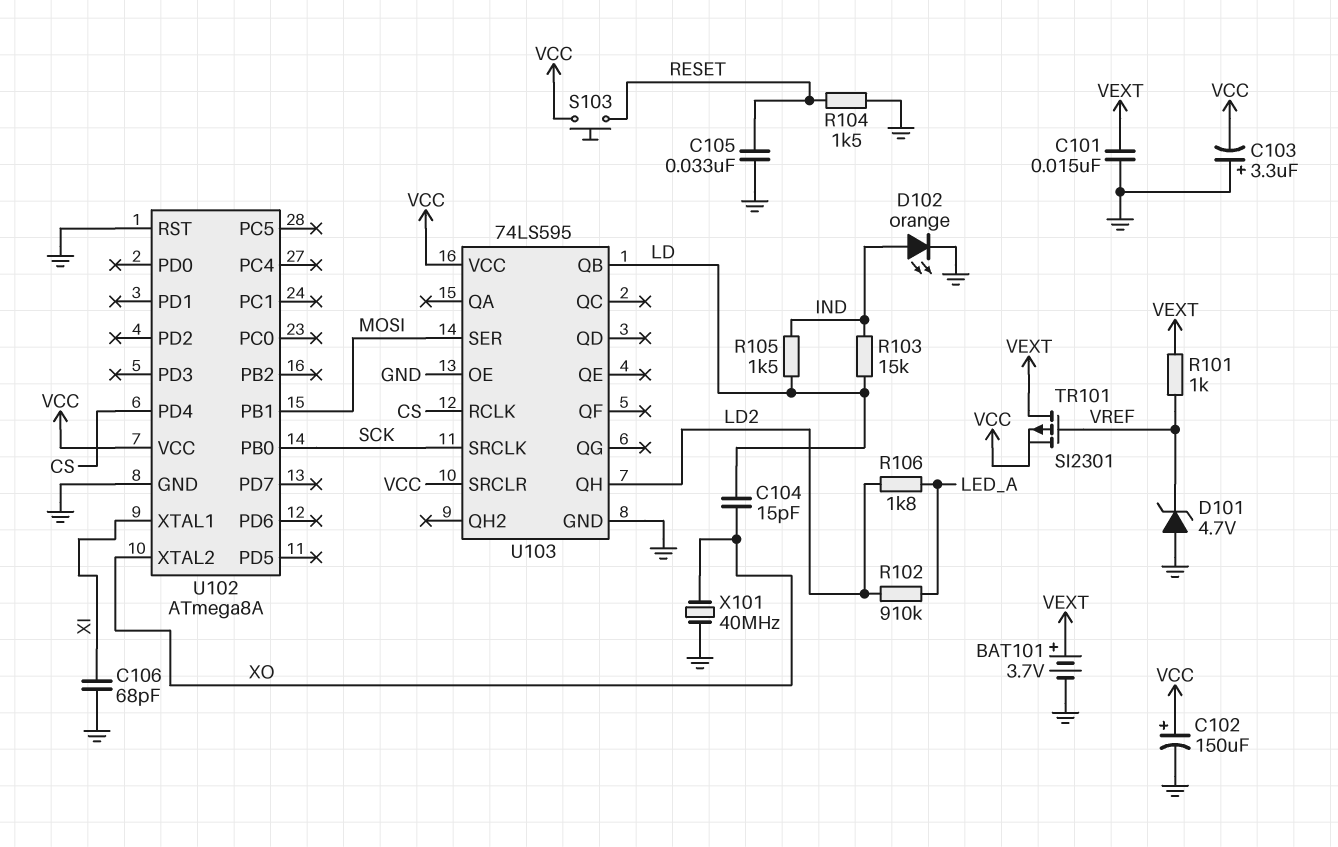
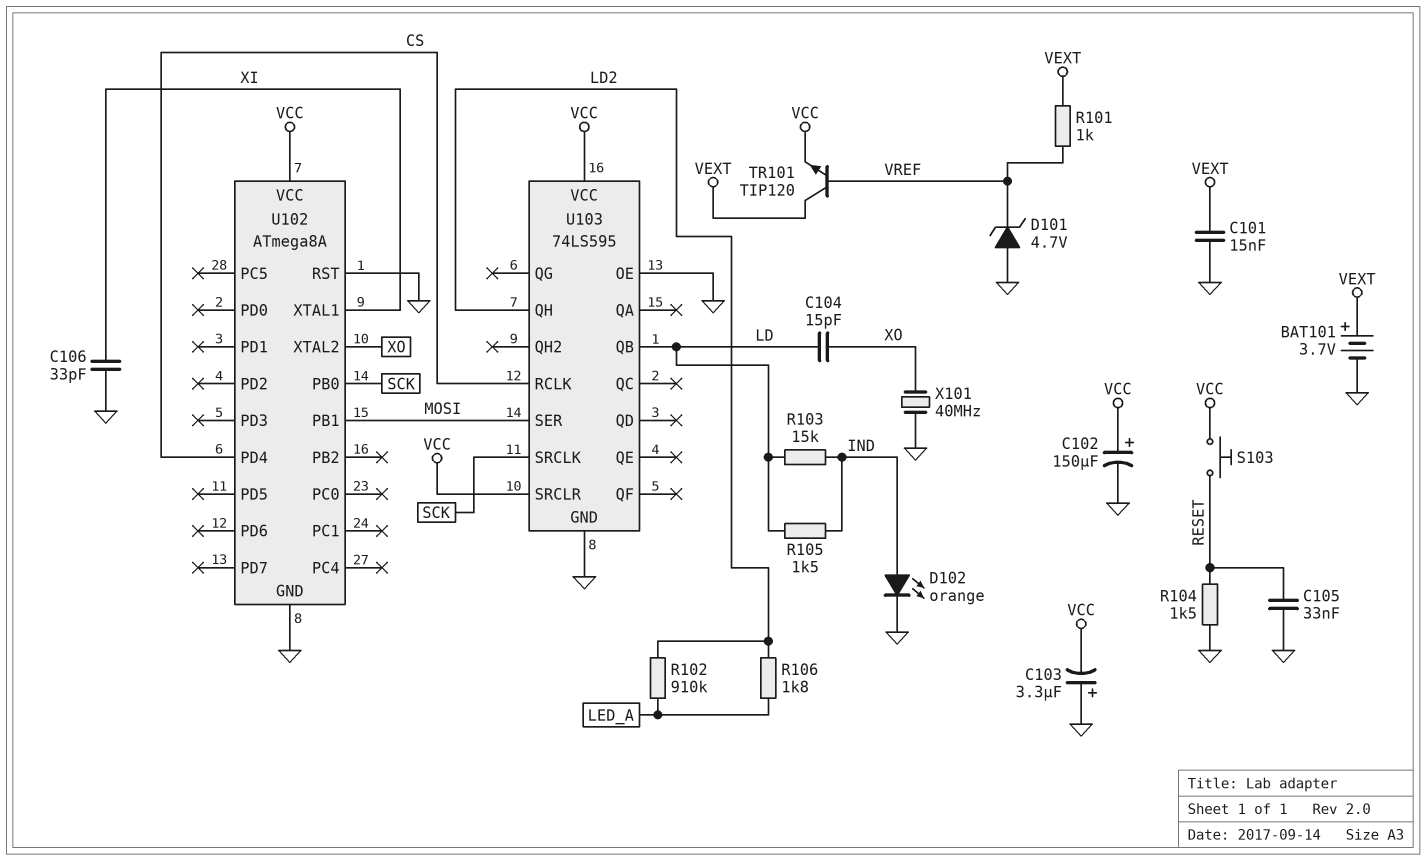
C106: 68pF (GND, XI) -> 33pF (GND, XI)
TR101: PMOS SI2301 (G VREF, D VEXT, S VCC) -> NPN TIP120 (B VREF, C VEXT, E VCC)

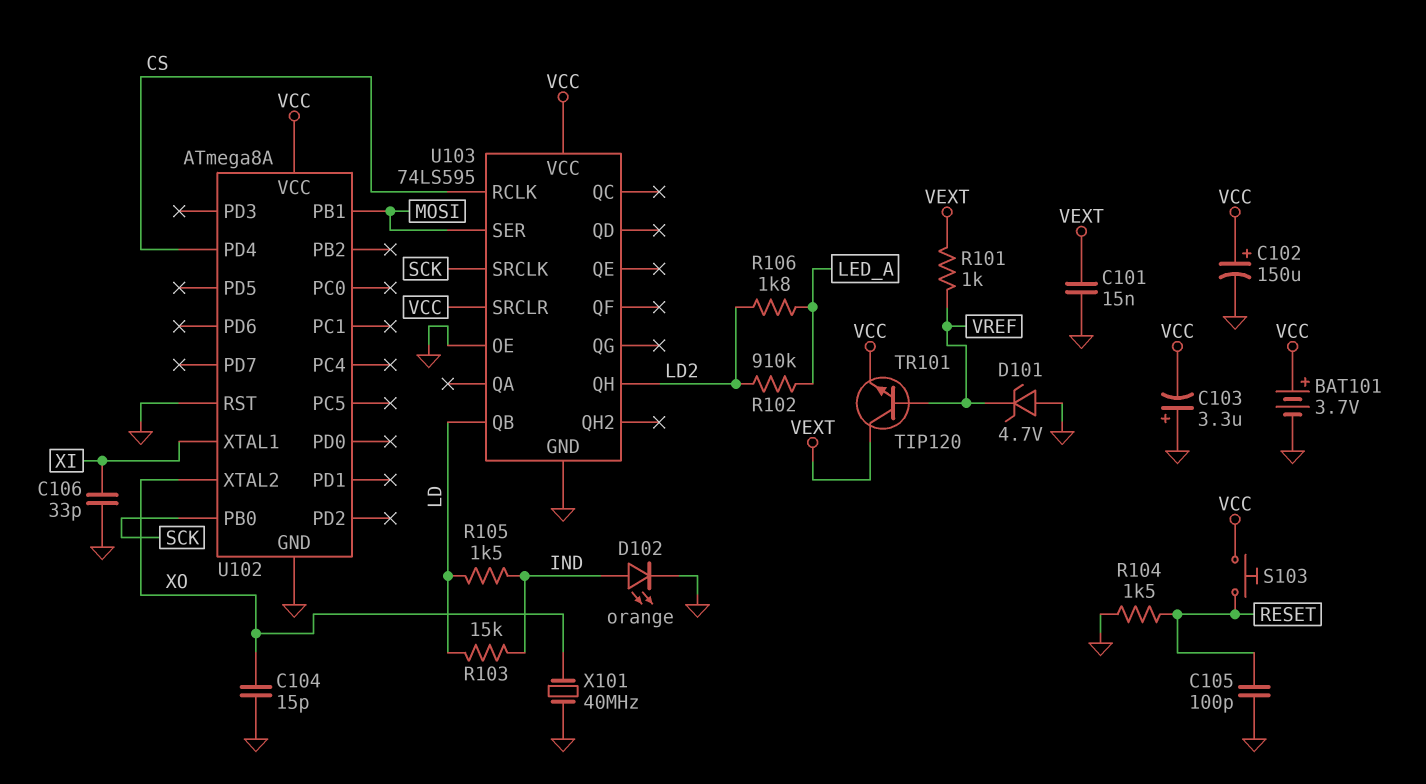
BAT101: 3.7V (plus VEXT, minus GND) -> 3.7V (plus VCC, minus GND)
C104: 15pF (LD, XO) -> 15pF (GND, XO)
C105: 33nF (GND, RESET) -> 100pF (GND, RESET)

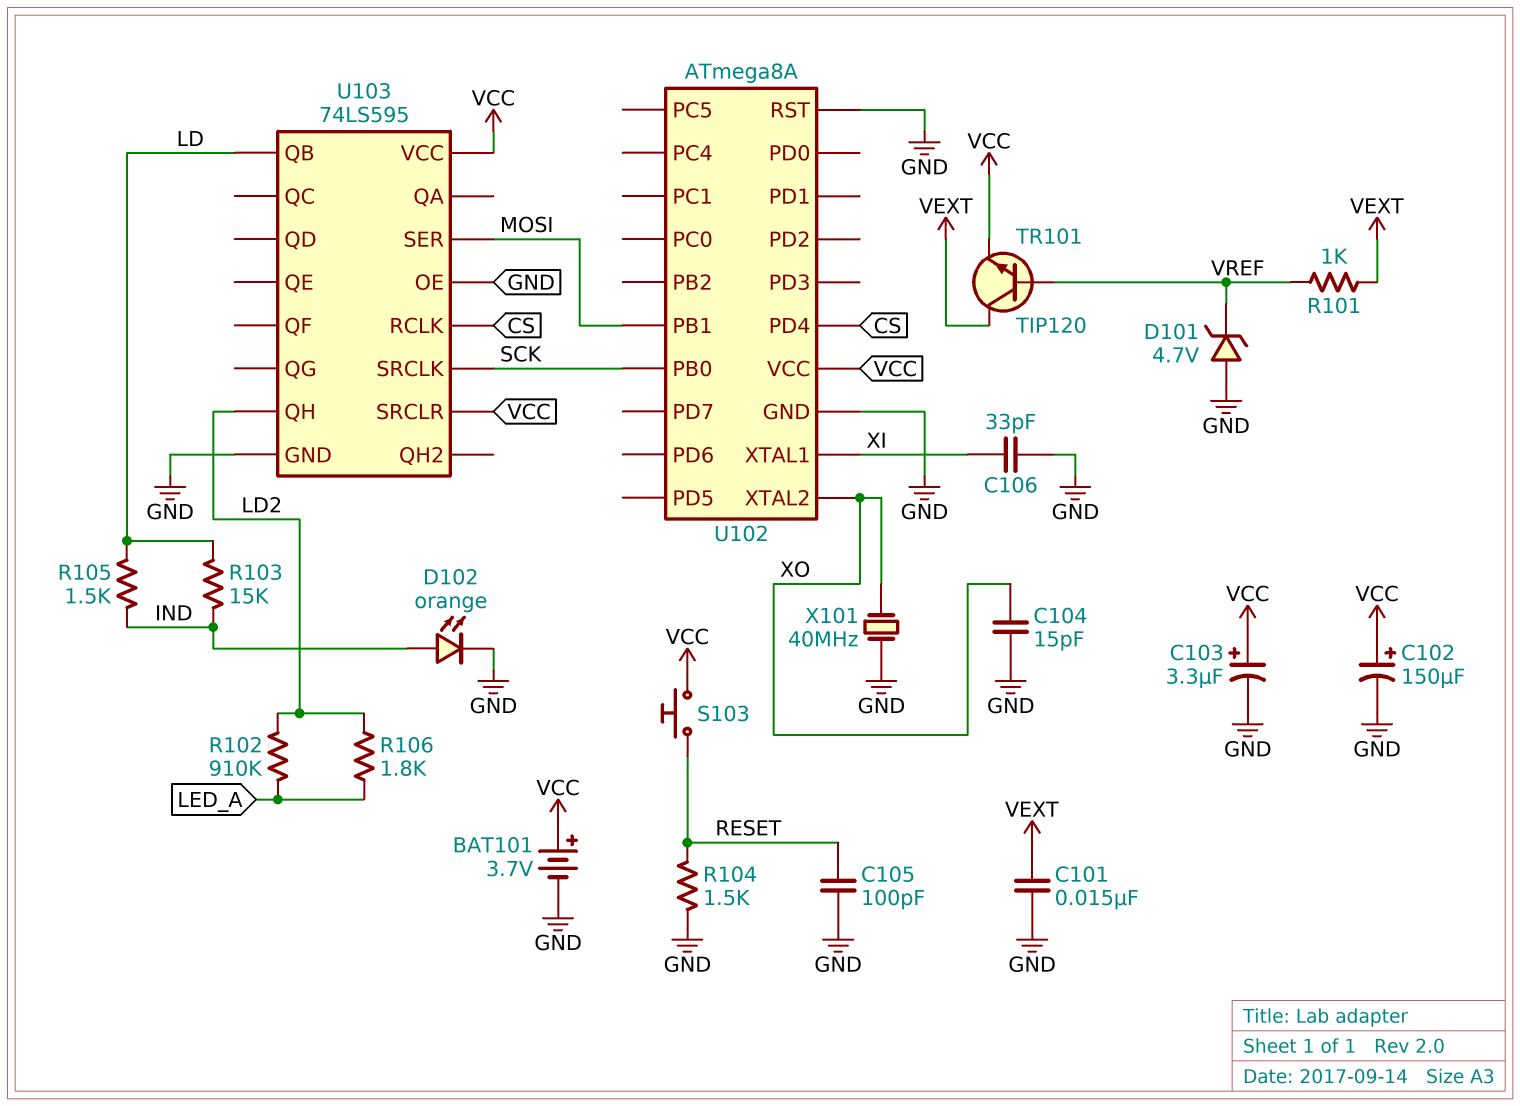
C103: 3.3uF (plus GND, minus VCC) -> 3.3uF (plus VCC, minus GND)

